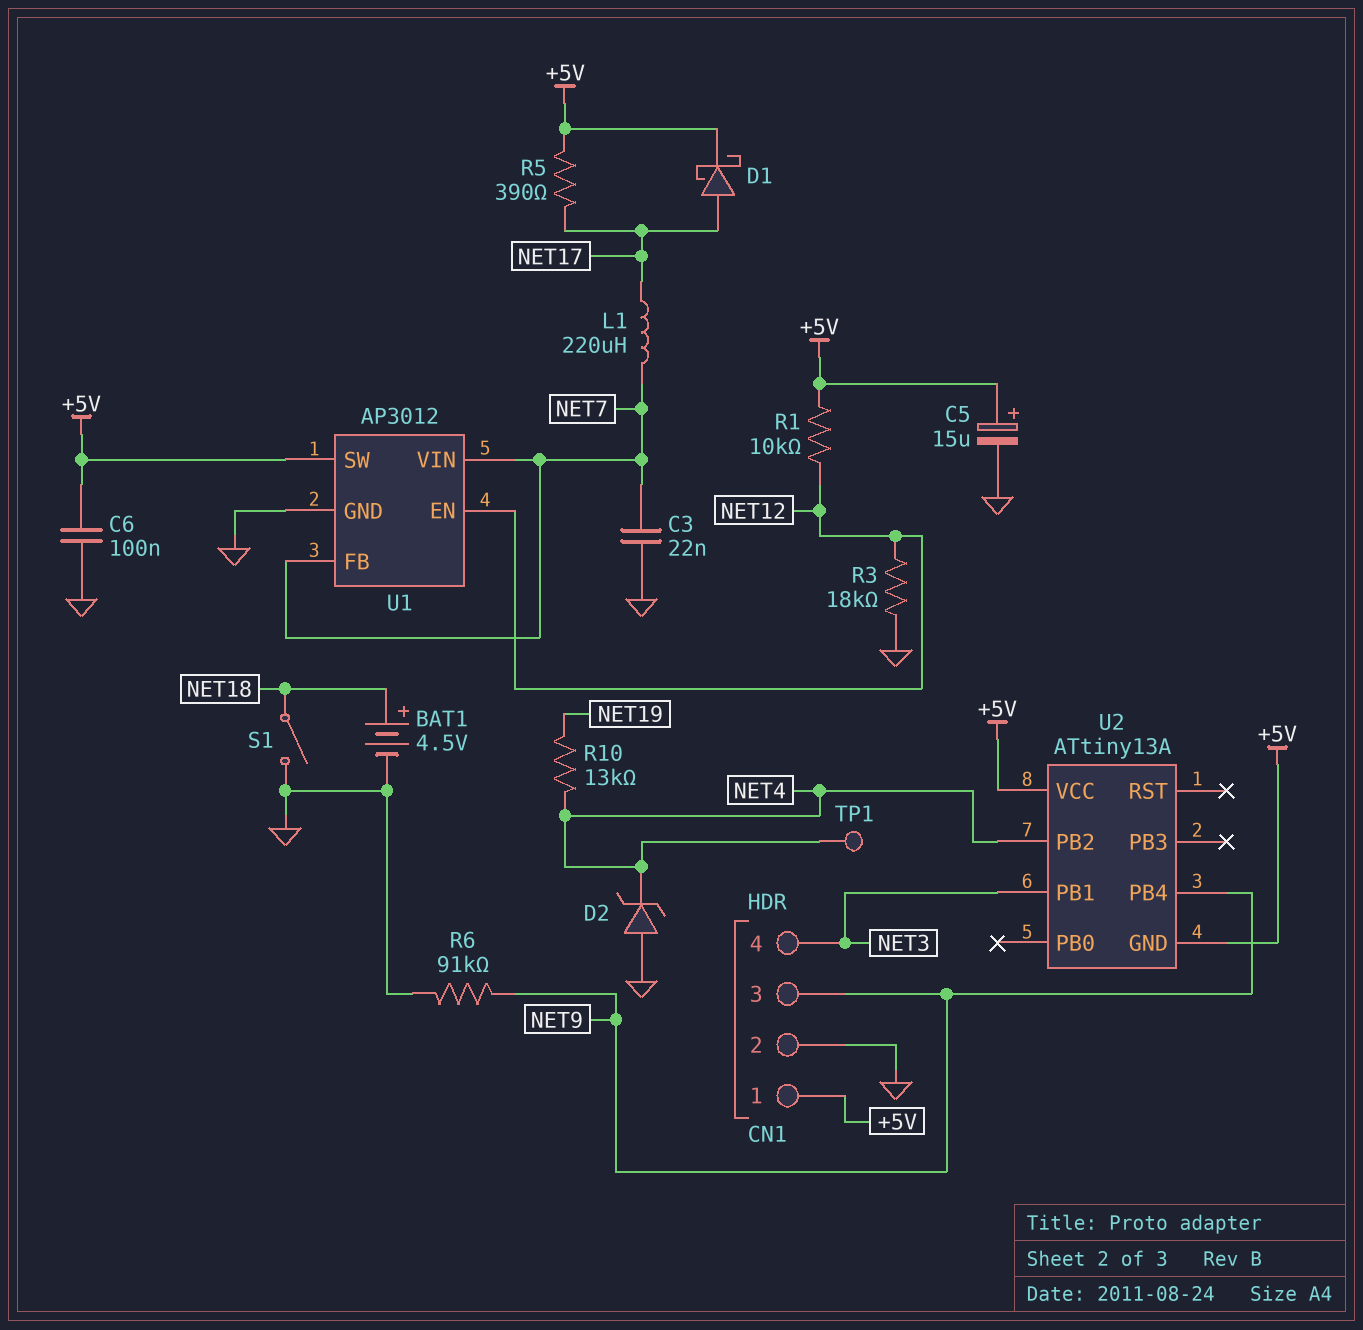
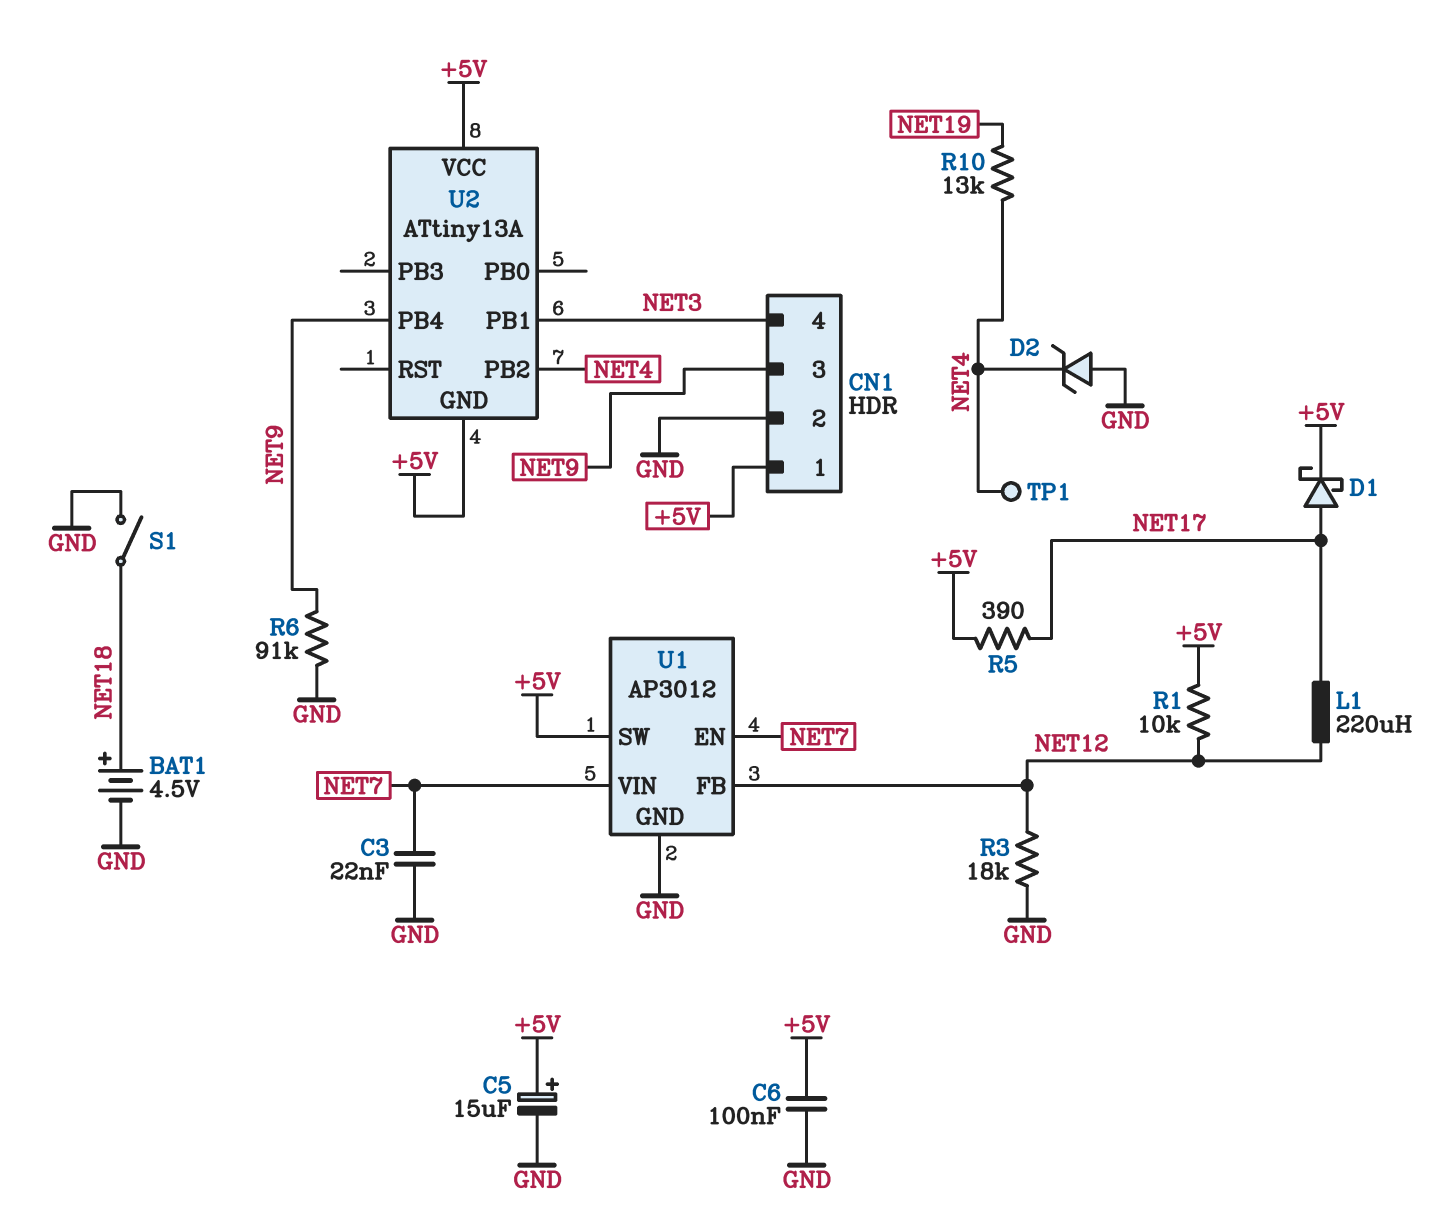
L1: 220uH (NET7, NET17) -> 220uH (NET12, NET17)
U1 pin EN: NET12 -> NET7
U1 pin FB: NET7 -> NET12

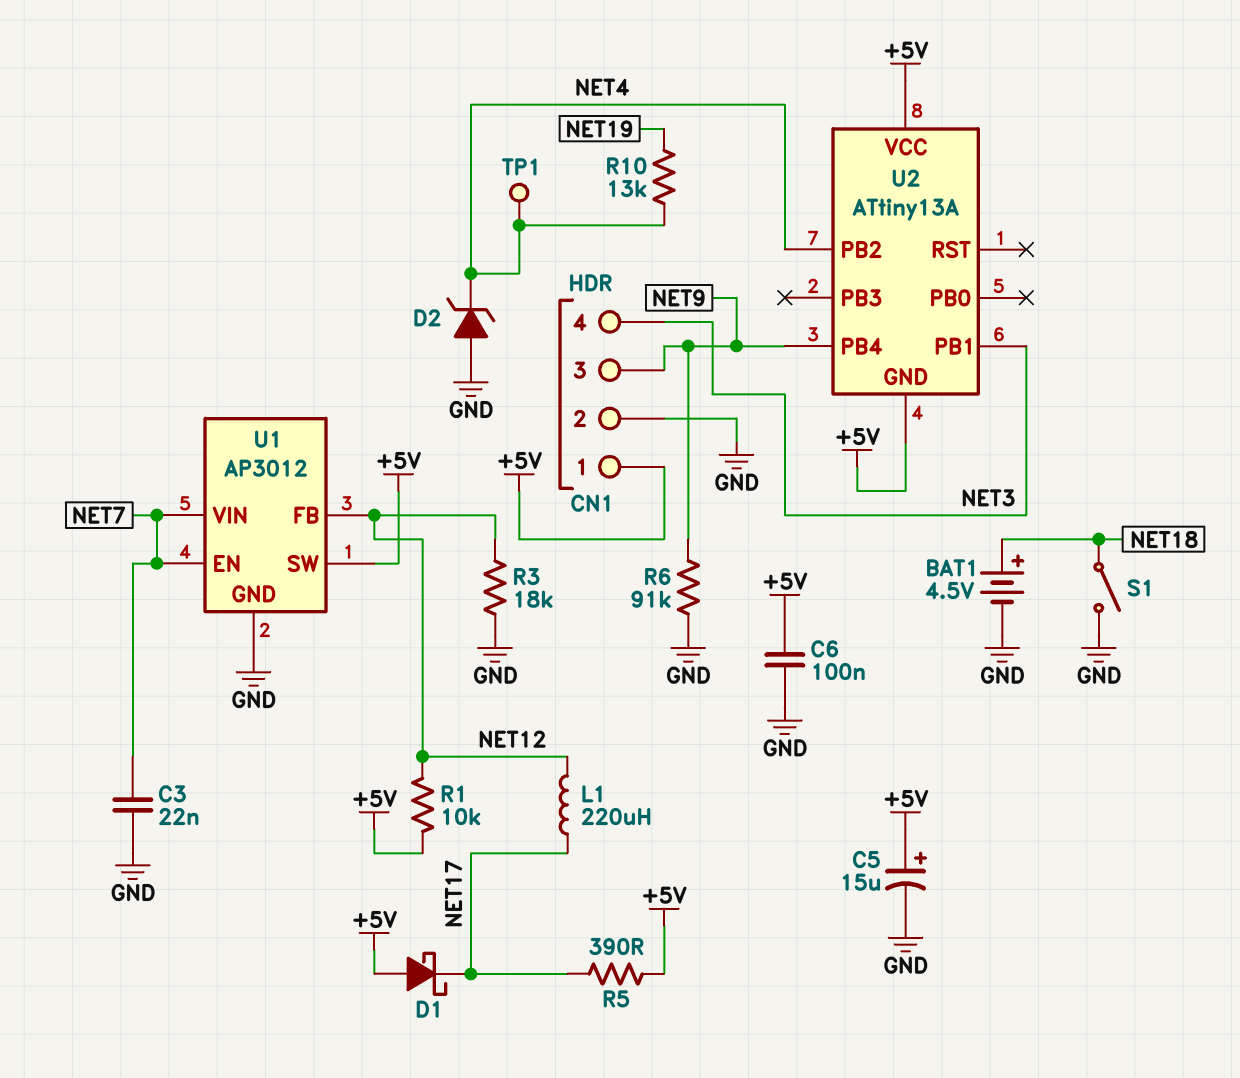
D1: schottky (A NET17, K +5V) -> schottky (A +5V, K NET17)

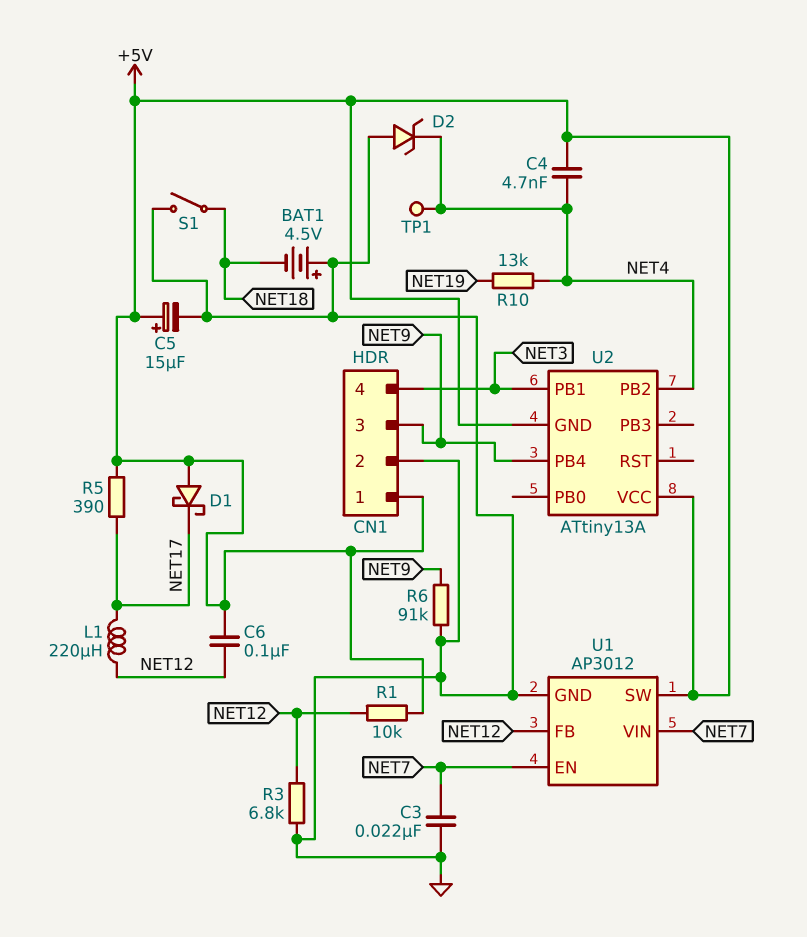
BAT1: 4.5V (plus NET18, minus GND) -> 4.5V (plus GND, minus NET18)
C4: none -> 4.7nF (+5V, NET4)
C6: 100nF (+5V, GND) -> 100nF (+5V, NET12)
R3: 18k (GND, NET12) -> 6.8k (GND, NET12)

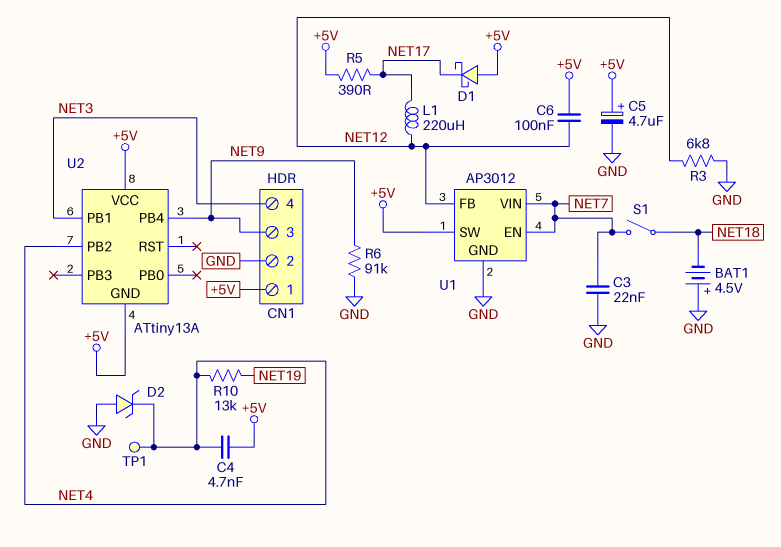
C5: 15uF (plus +5V, minus GND) -> 4.7uF (plus +5V, minus GND)
R1: 10k (+5V, NET12) -> none
S1: switch (GND, NET18) -> switch (NET7, NET18)

